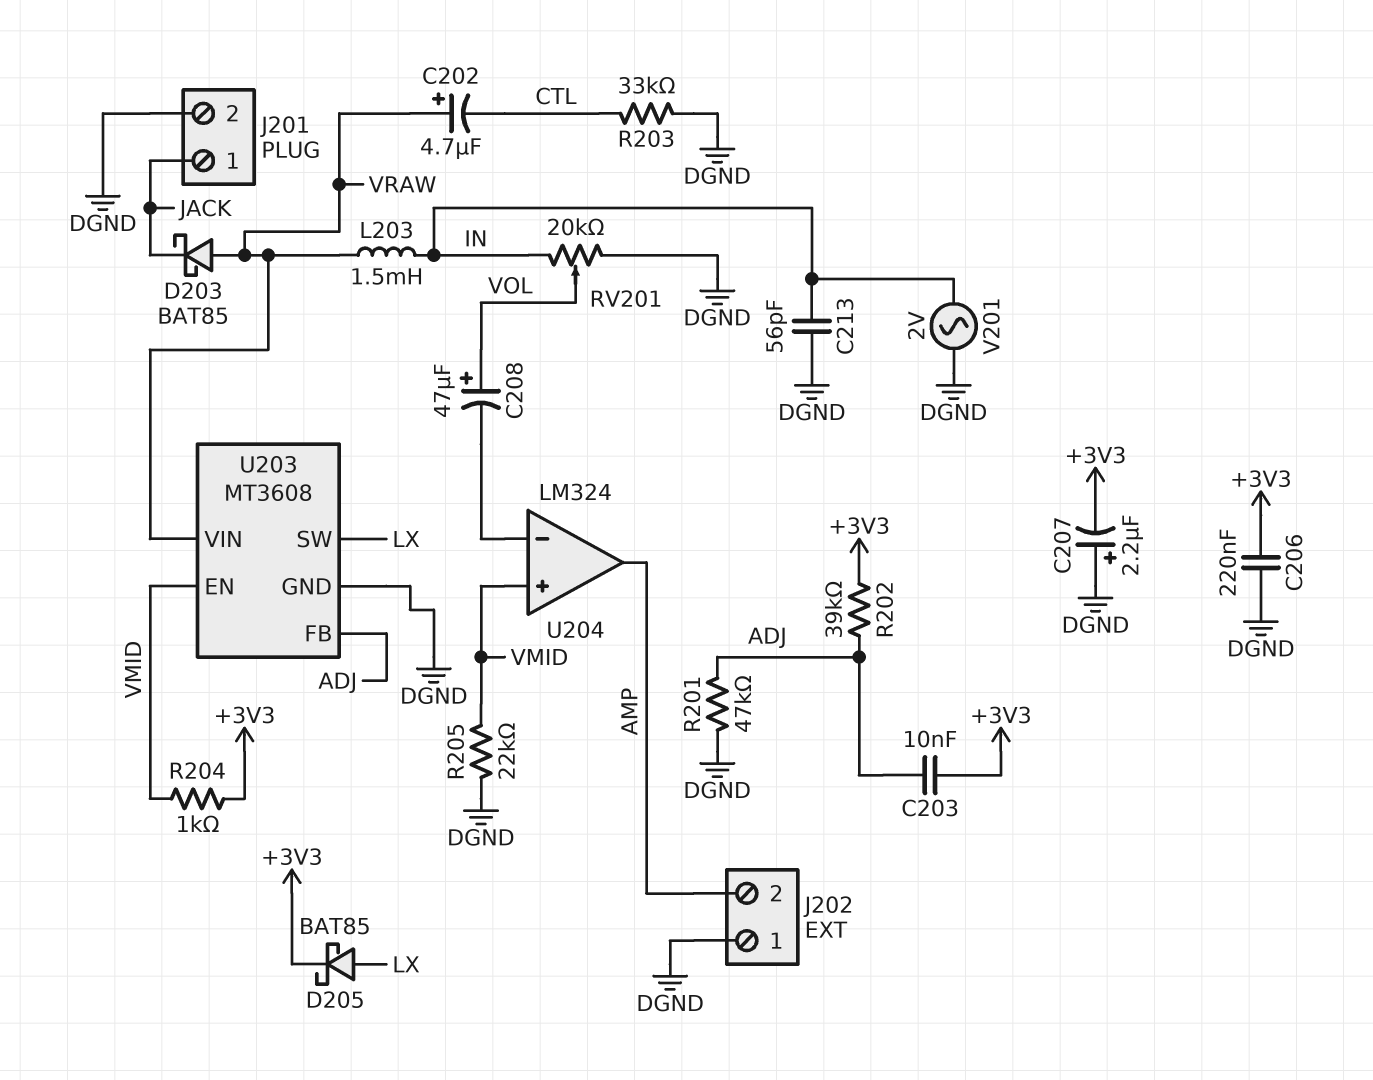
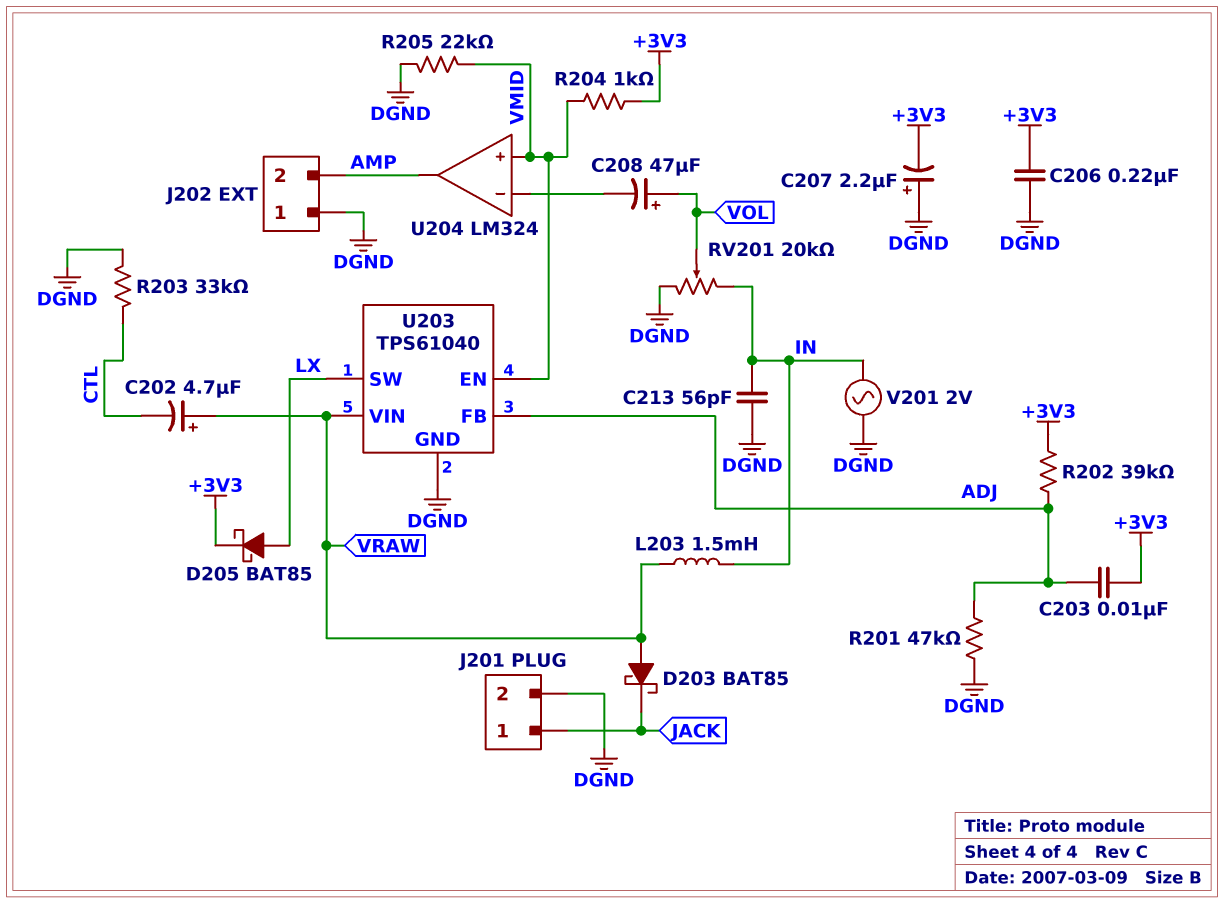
U203: MT3608 -> TPS61040

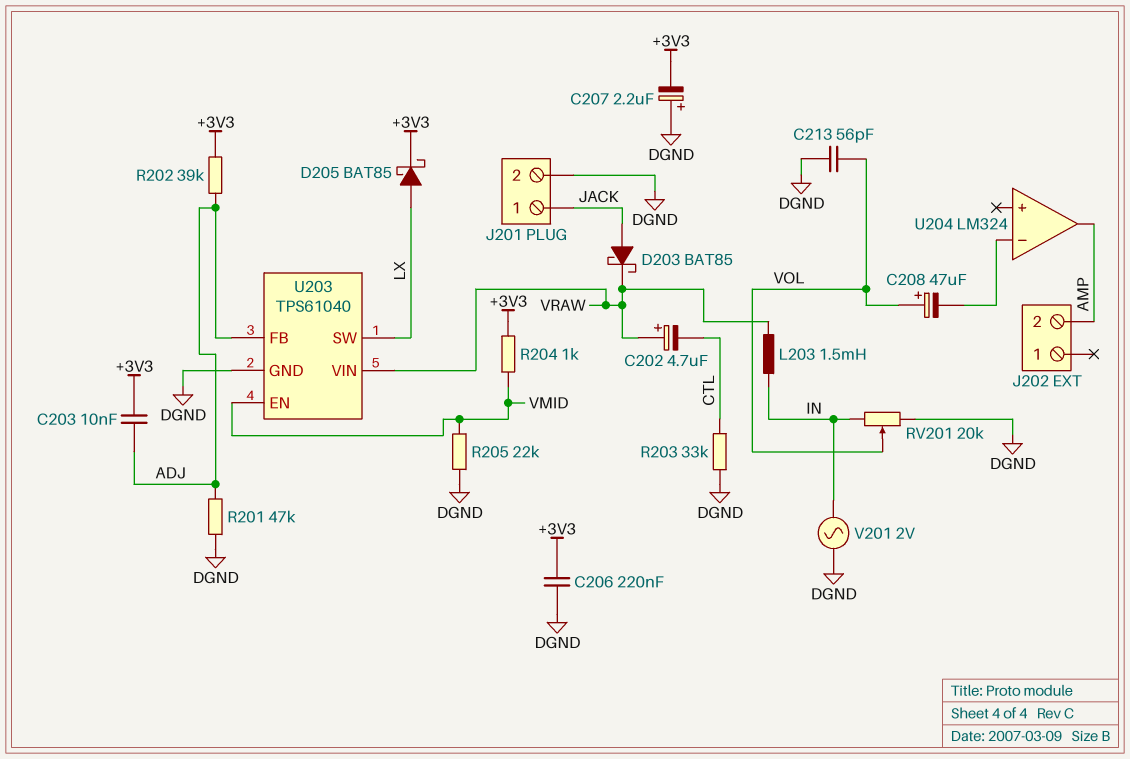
C213: 56pF (DGND, IN) -> 56pF (DGND, VOL)
D203: schottky BAT85 (A VRAW, K JACK) -> schottky BAT85 (A JACK, K VRAW)
J202 pin 1: DGND -> none
U204 pin in+: VMID -> none

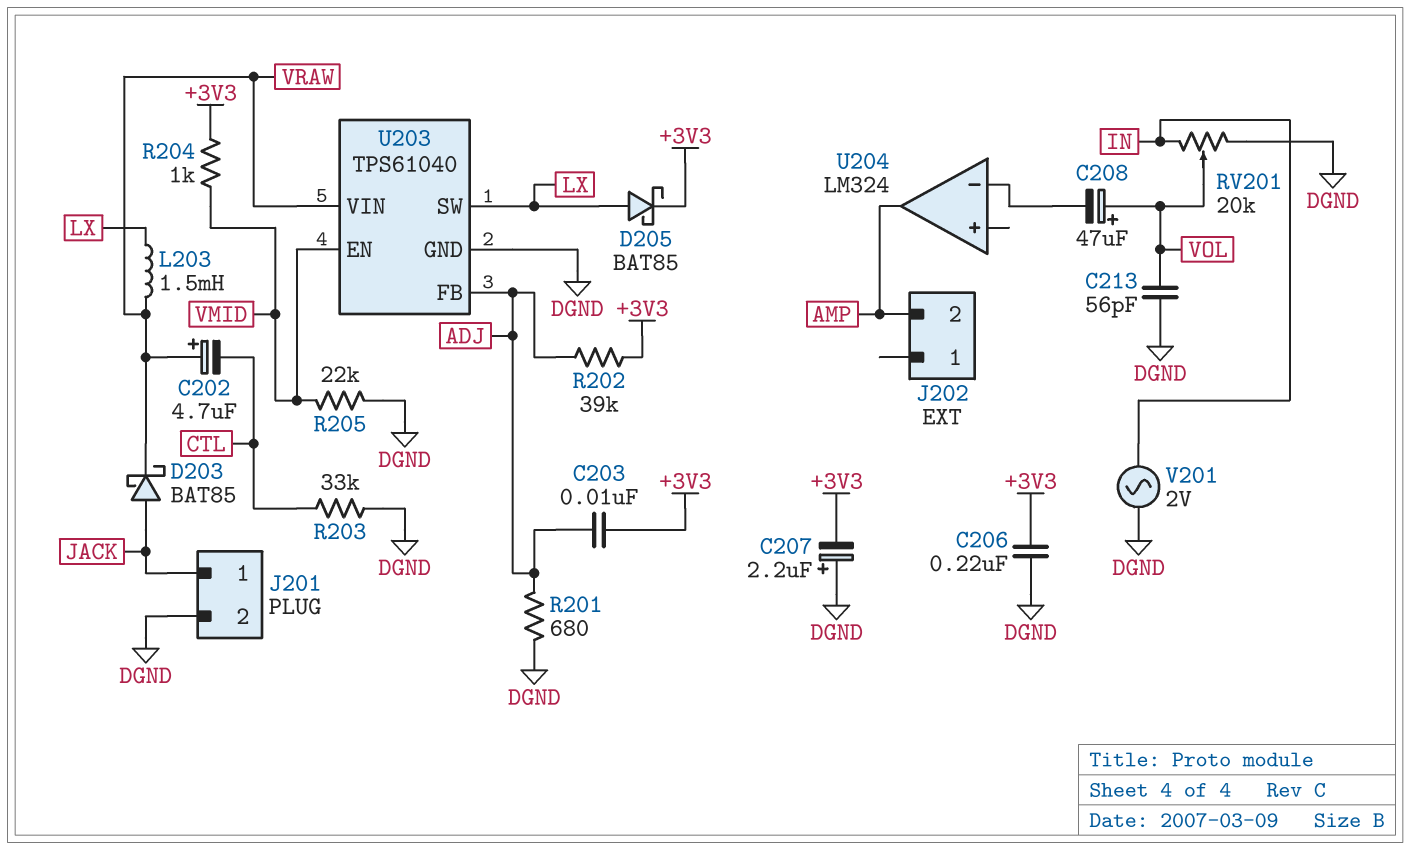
L203: 1.5mH (IN, VRAW) -> 1.5mH (LX, VRAW)
R201: 47k (ADJ, DGND) -> 680 (ADJ, DGND)

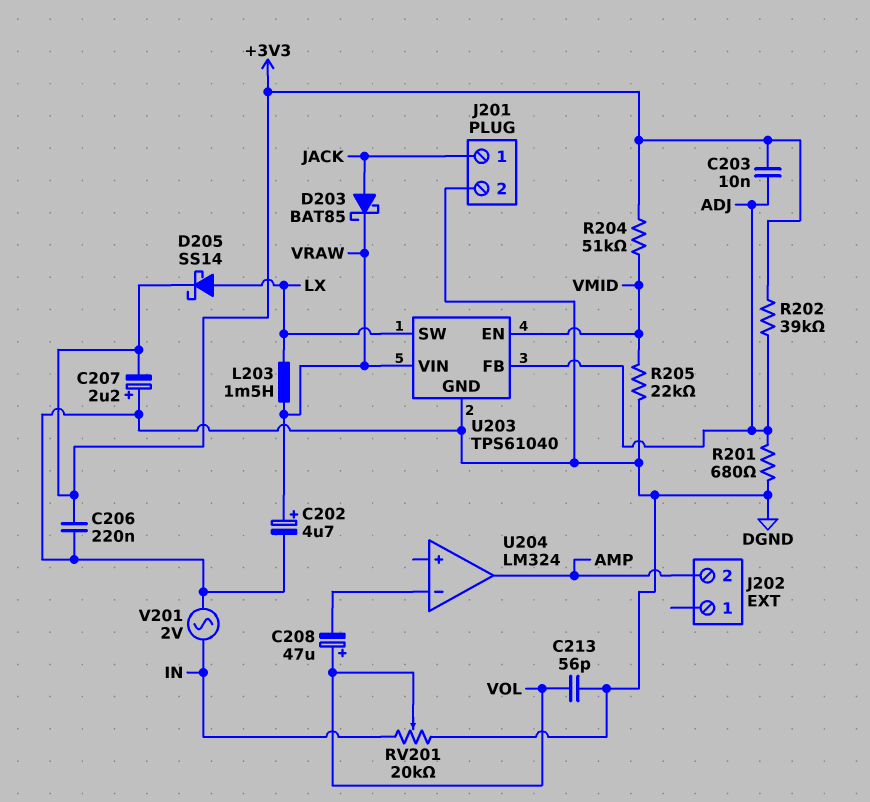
C202: 4.7uF (plus VRAW, minus CTL) -> 4.7uF (plus VRAW, minus DGND)
D205: schottky BAT85 (A LX, K +3V3) -> schottky SS14 (A LX, K +3V3)
R203: 33k (CTL, DGND) -> none
R204: 1k (+3V3, VMID) -> 51k (+3V3, VMID)

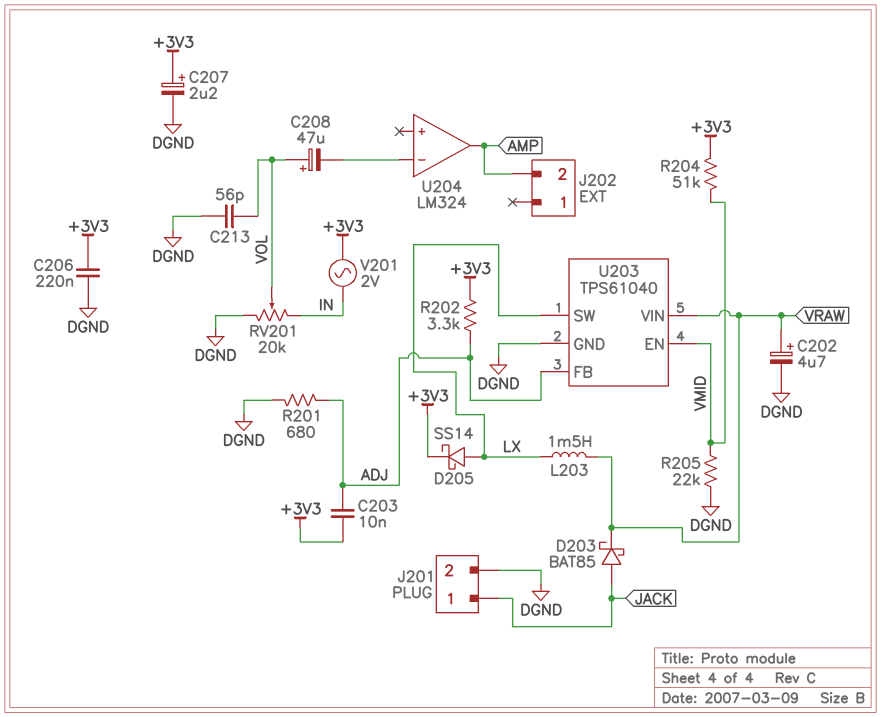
C207: 2.2uF (plus DGND, minus +3V3) -> 2.2uF (plus +3V3, minus DGND)
R202: 39k (+3V3, ADJ) -> 3.3k (+3V3, ADJ)
V201: AC 2V (DGND, IN) -> AC 2V (+3V3, IN)

